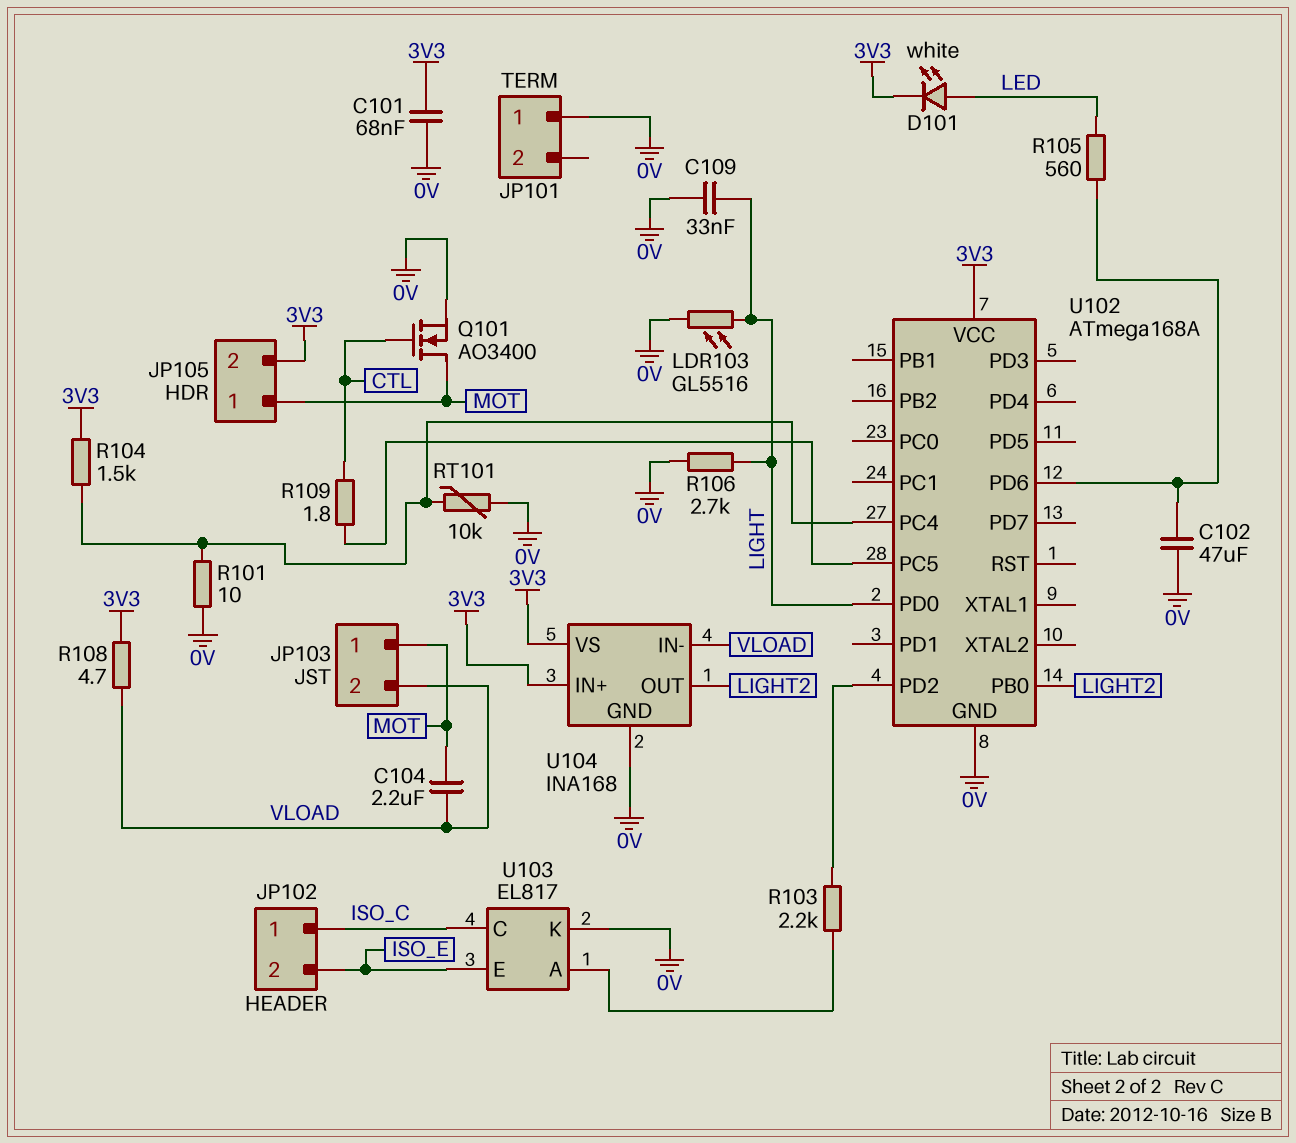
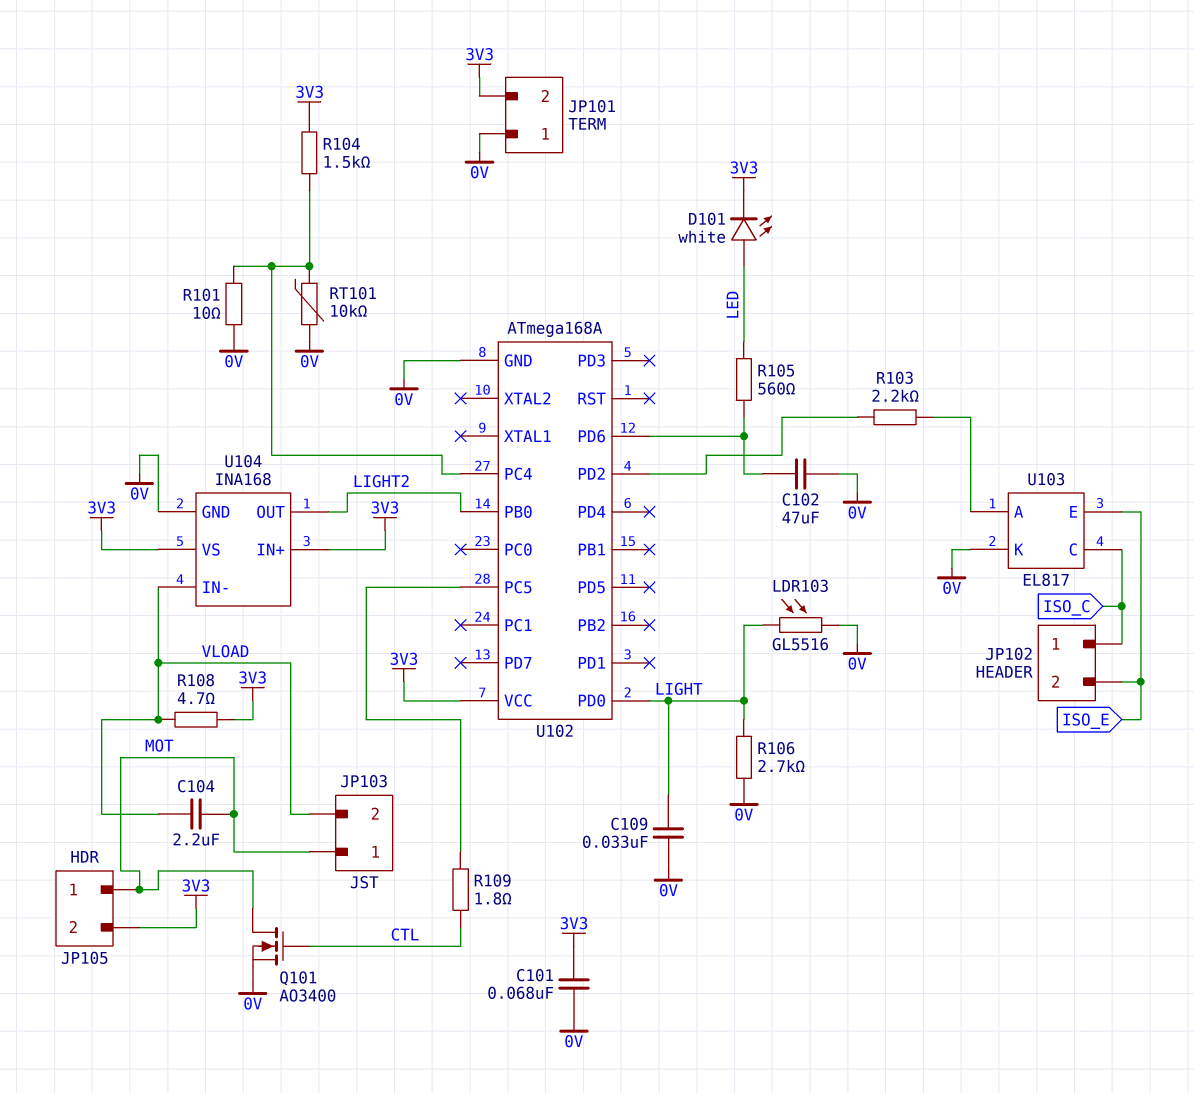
JP101 pin 2: none -> 3V3

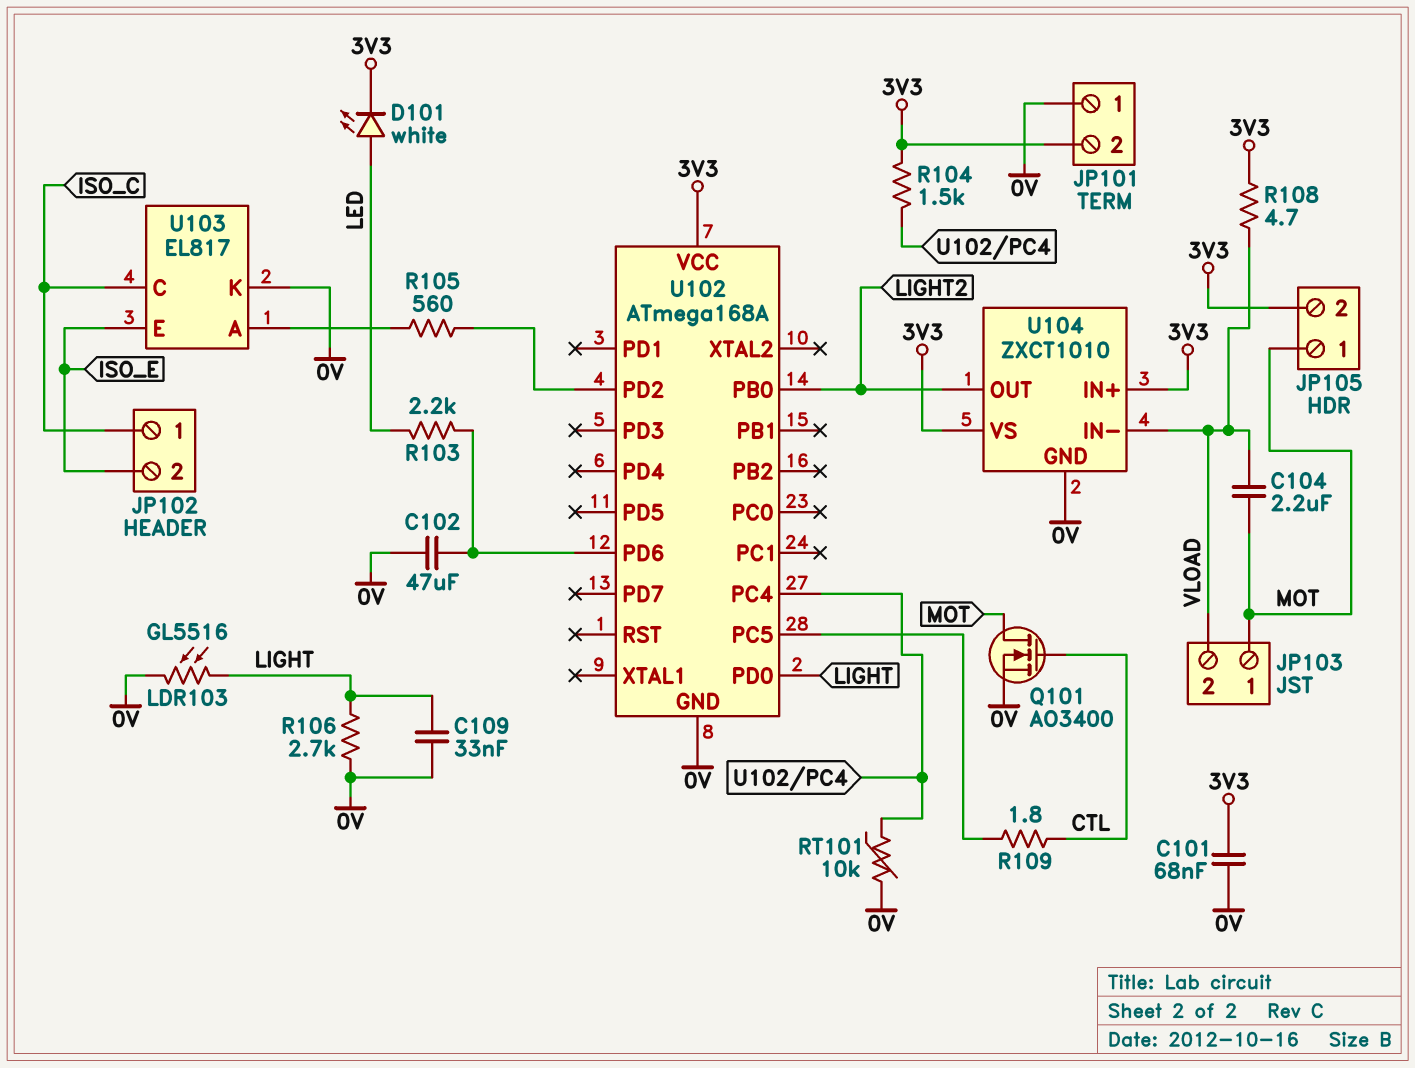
R101: 10 (0V, U102/PC4) -> none
R103: 2.2k (U102/PD2, U103/A) -> 2.2k (LED, U102/PD6)
R105: 560 (LED, U102/PD6) -> 560 (U102/PD2, U103/A)
U104: INA168 -> ZXCT1010

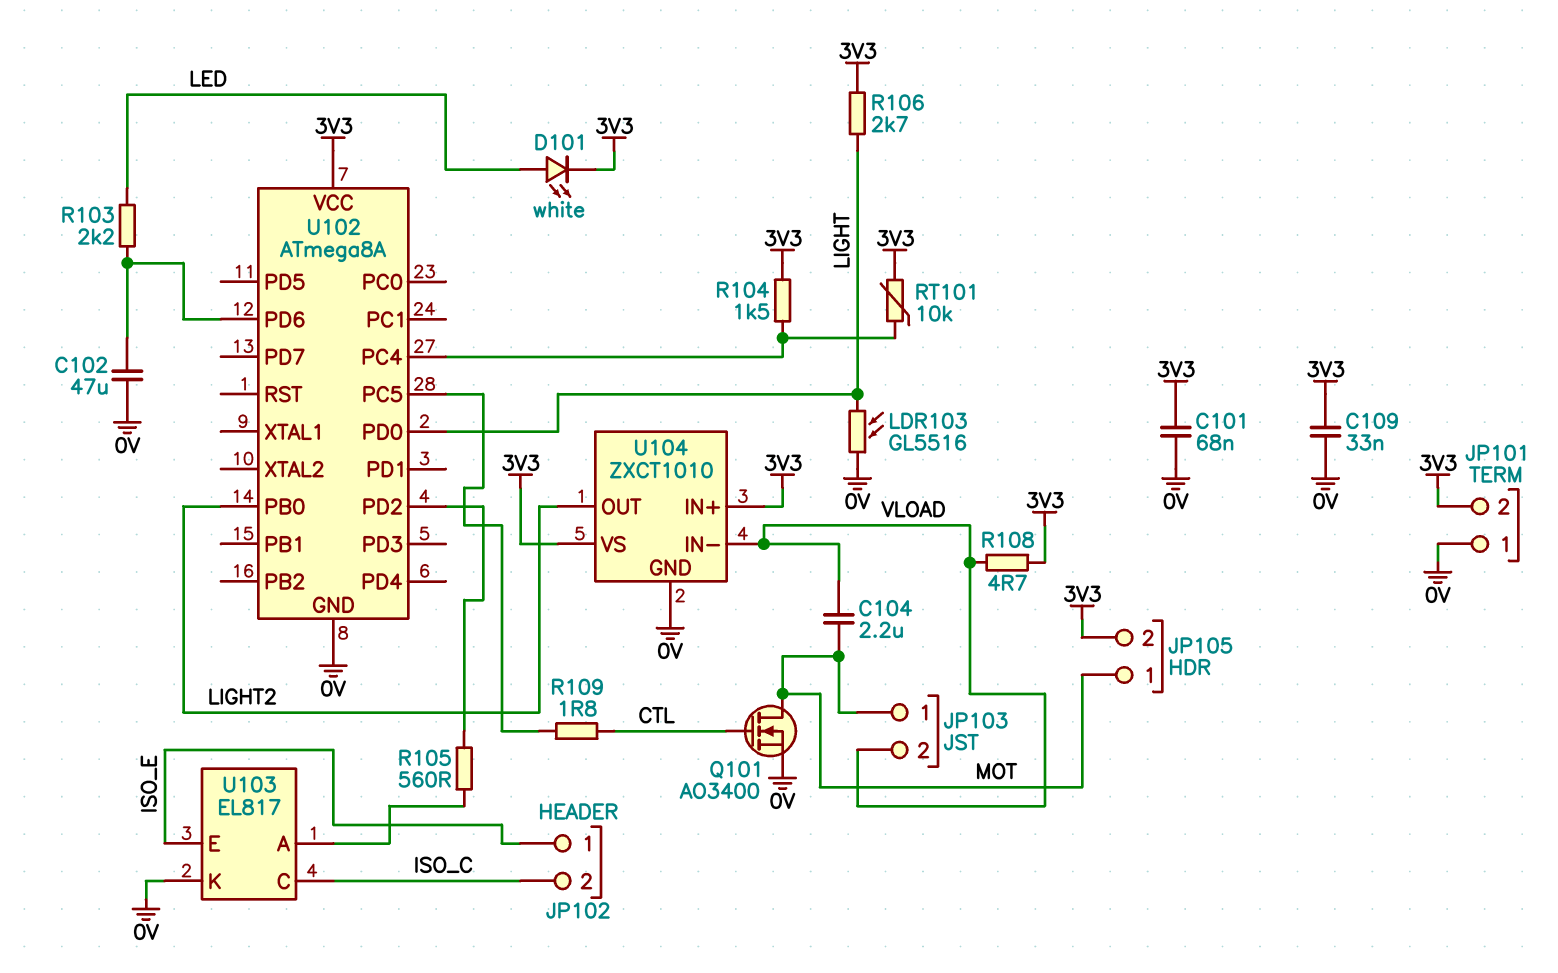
C109: 33nF (0V, LIGHT) -> 33nF (0V, 3V3)
JP102 pin 1: ISO_C -> ISO_E
JP102 pin 2: ISO_E -> ISO_C
R106: 2.7k (0V, LIGHT) -> 2.7k (3V3, LIGHT)
RT101: 10k (0V, U102/PC4) -> 10k (3V3, U102/PC4)
U102: ATmega168A -> ATmega8A

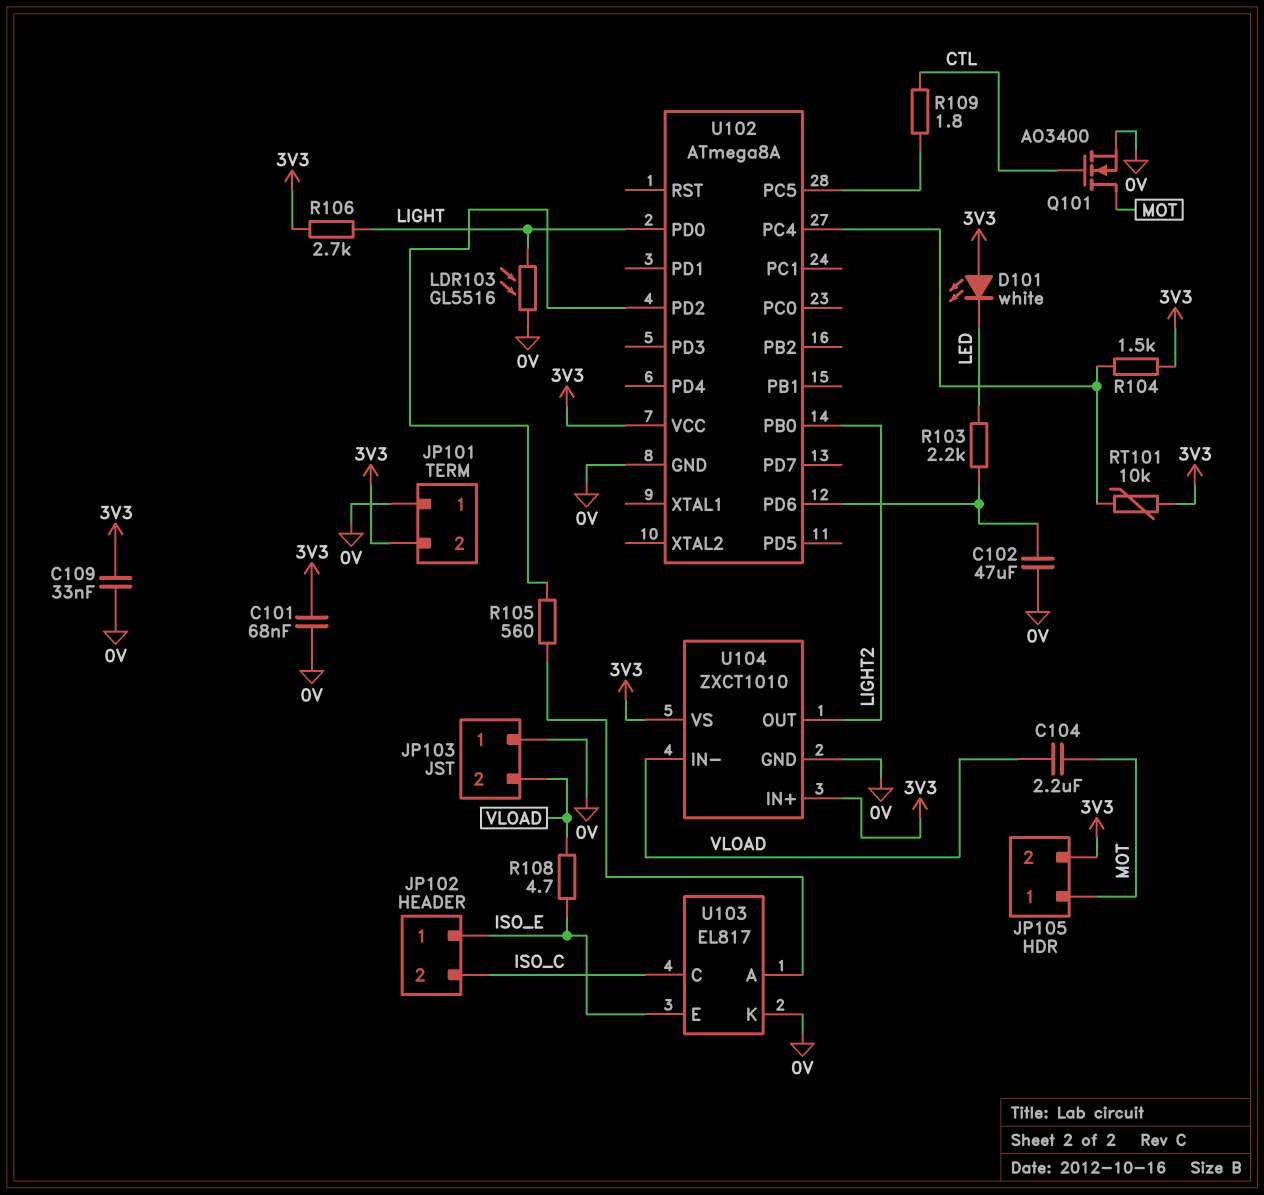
D101: LED white (A LED, K 3V3) -> LED white (A 3V3, K LED)
JP103 pin 1: MOT -> 0V
R108: 4.7 (3V3, VLOAD) -> 4.7 (ISO_E, VLOAD)

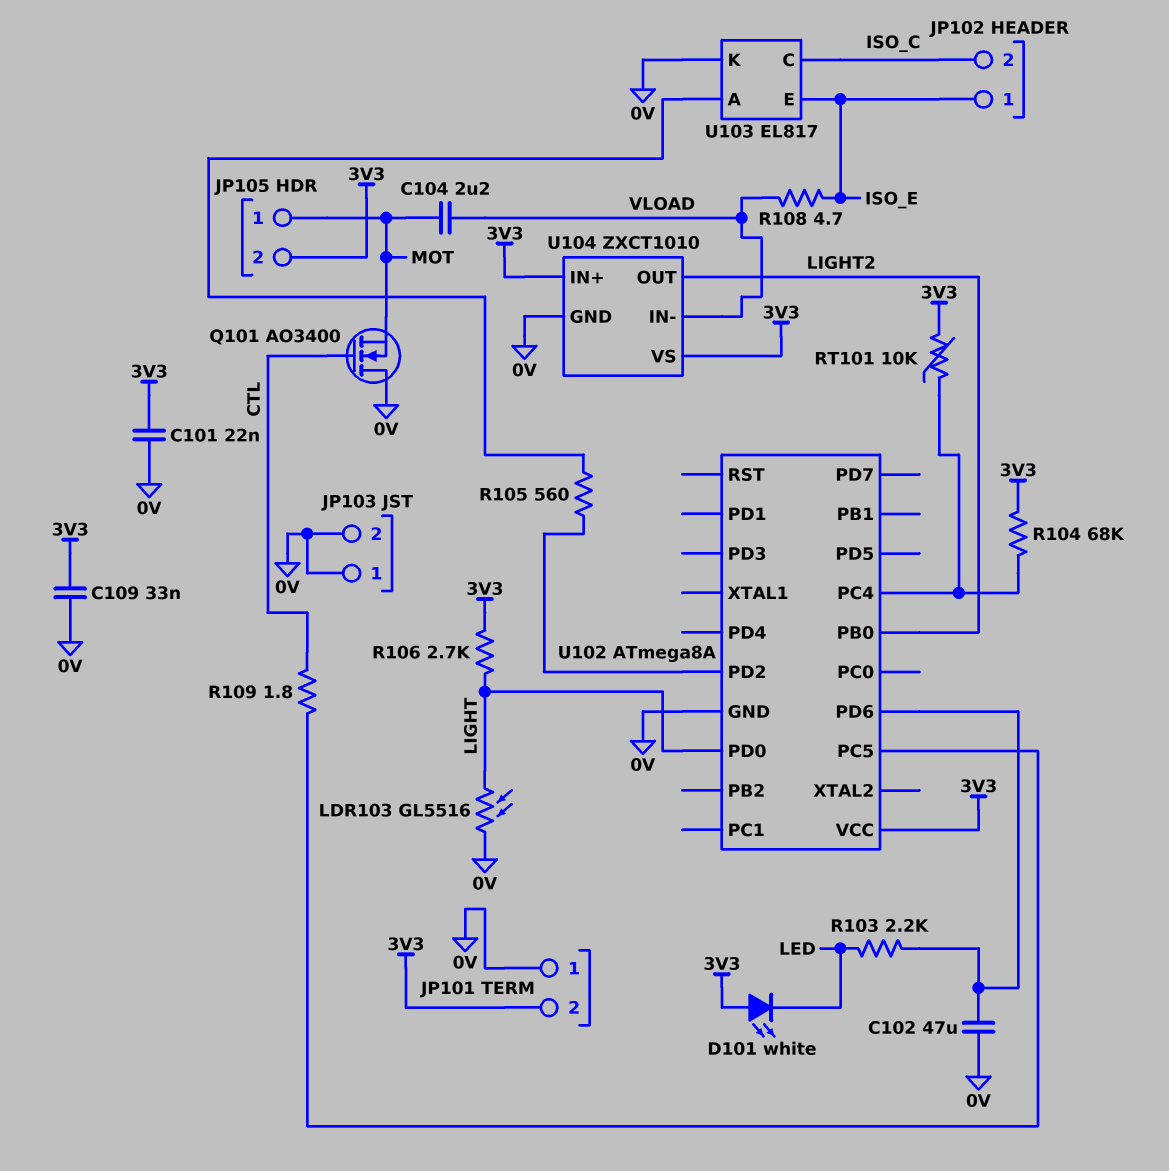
C101: 68nF (0V, 3V3) -> 22nF (0V, 3V3)
JP103 pin 2: VLOAD -> 0V
Q101: NMOS AO3400 (G CTL, D MOT, S 0V) -> NMOS AO3400 (G CTL, D 0V, S MOT)
R104: 1.5k (3V3, U102/PC4) -> 68k (3V3, U102/PC4)

